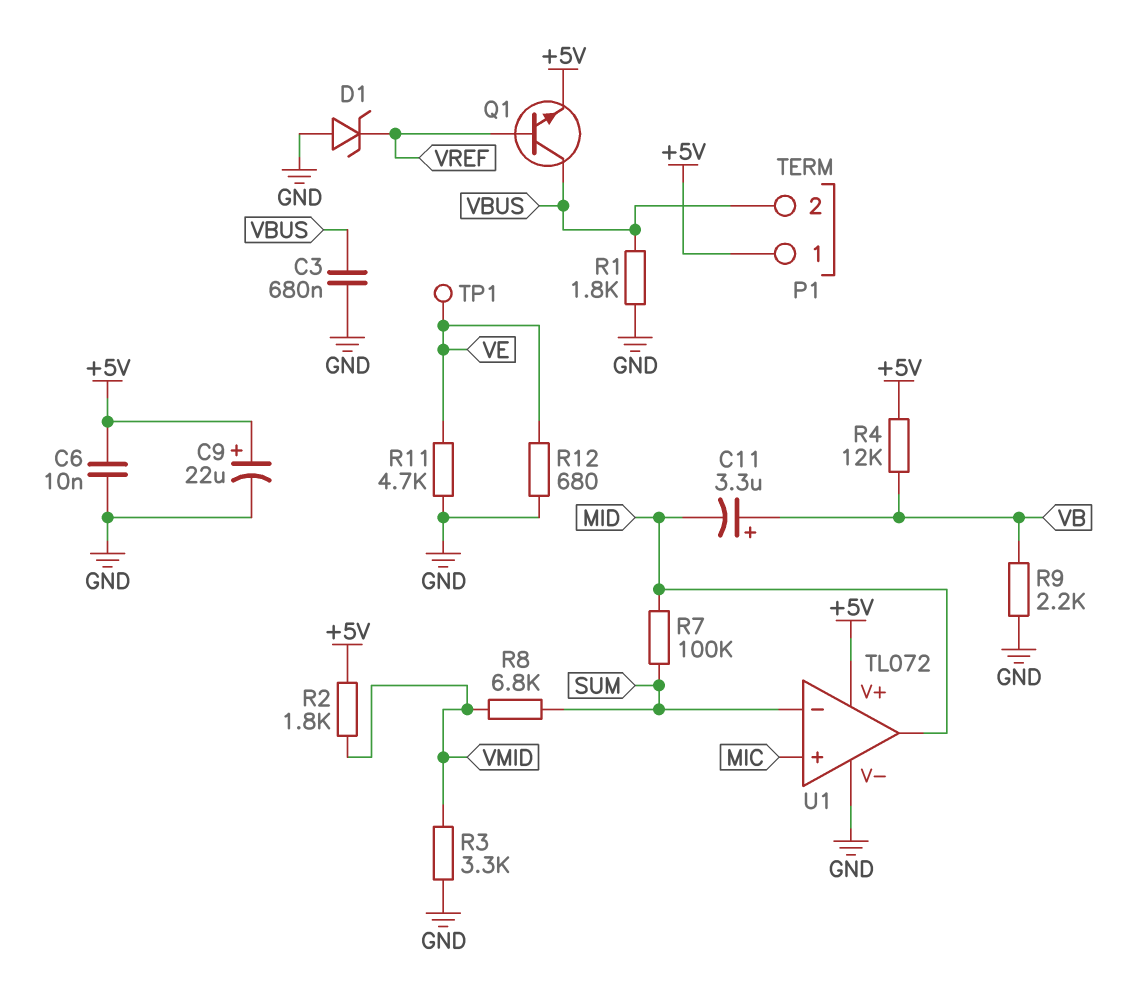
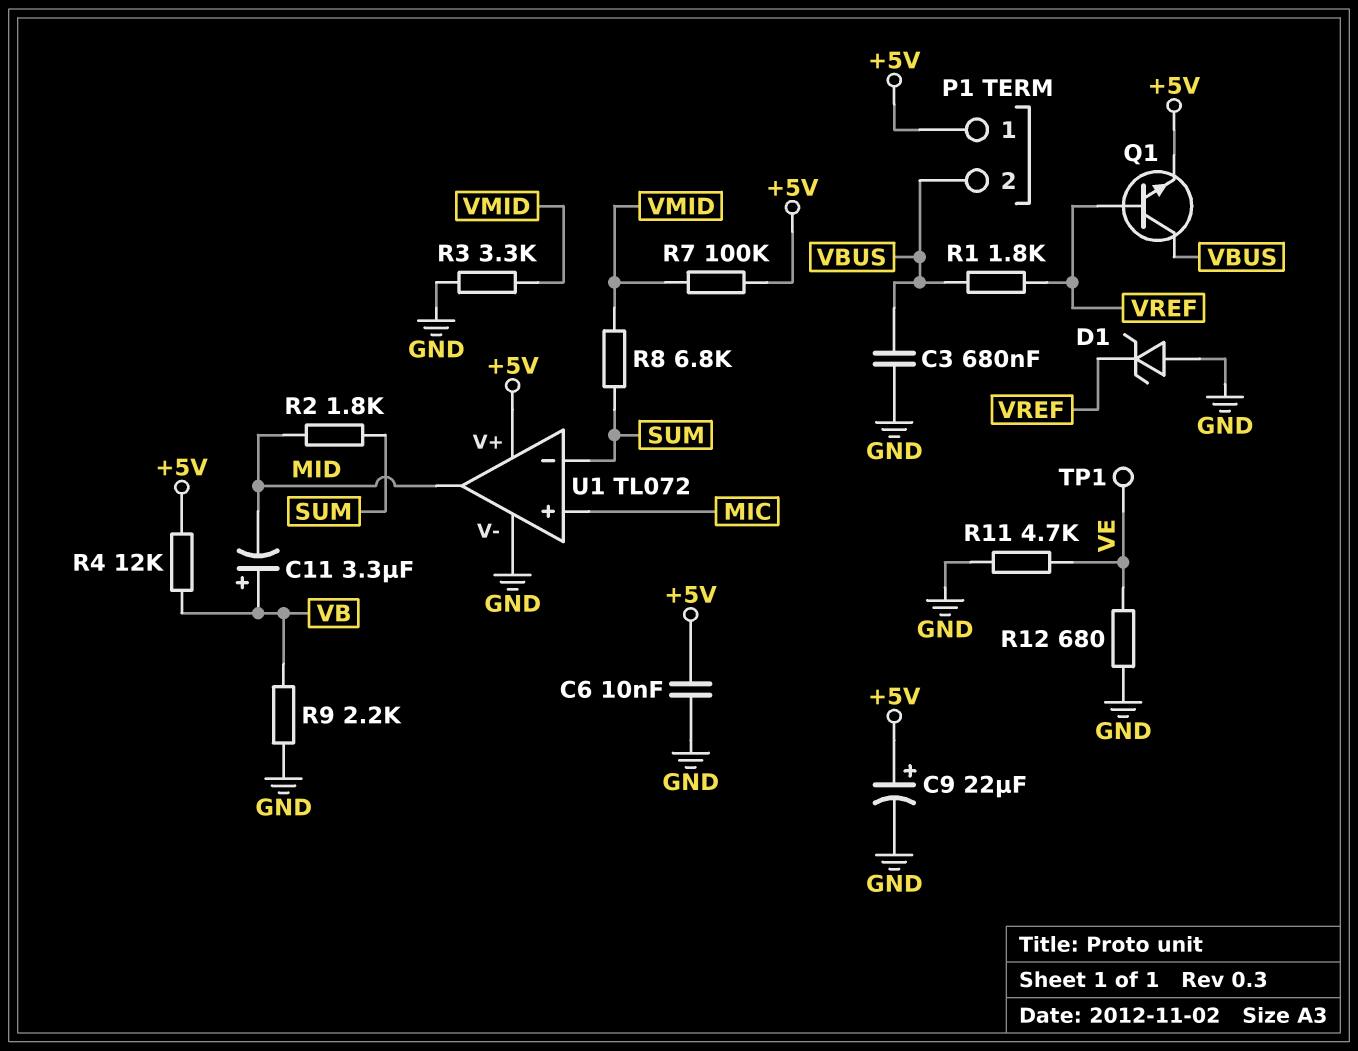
R1: 1.8k (GND, VBUS) -> 1.8k (VBUS, VREF)
R2: 1.8k (+5V, VMID) -> 1.8k (MID, SUM)
R7: 100k (MID, SUM) -> 100k (+5V, VMID)

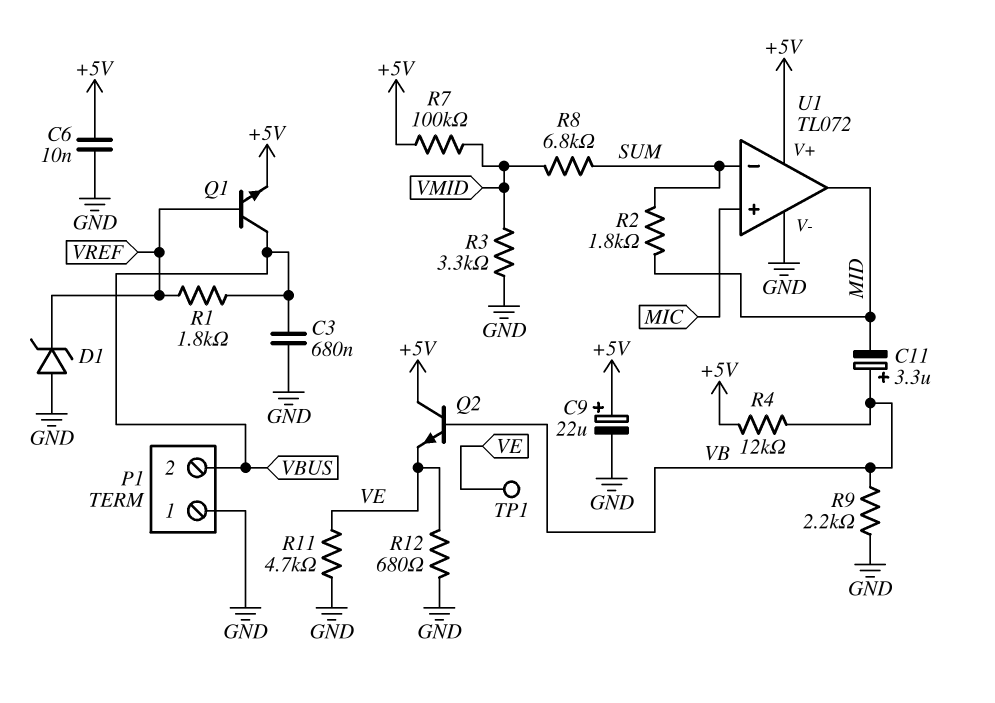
P1 pin 1: +5V -> GND
Q2: none -> NPN (B VB, C +5V, E VE)

